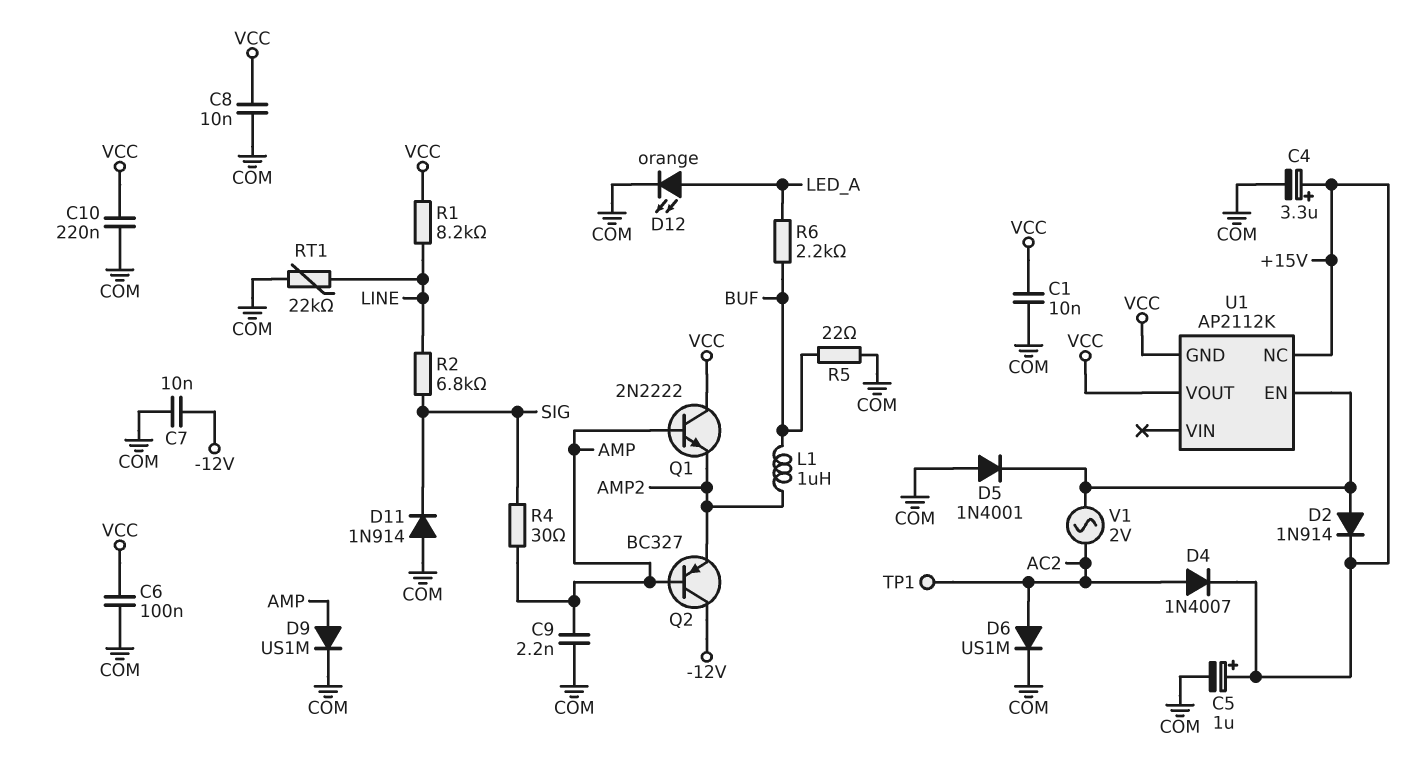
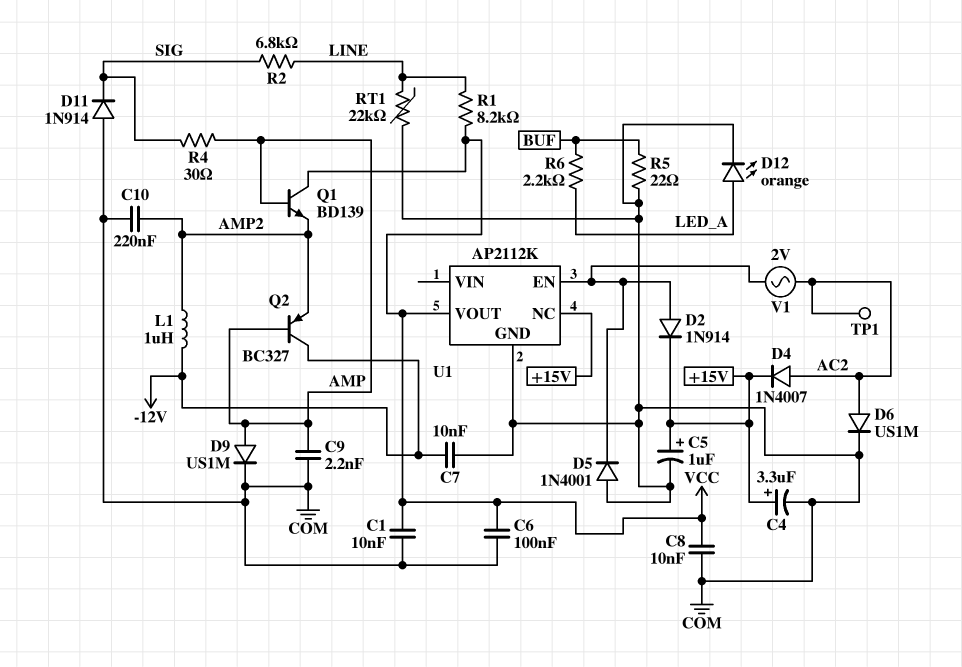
C10: 220nF (COM, VCC) -> 220nF (AMP2, COM)
L1: 1uH (AMP2, BUF) -> 1uH (-12V, AMP2)
Q1: NPN 2N2222 (B AMP, C VCC, E AMP2) -> NPN BD139 (B AMP, C VCC, E AMP2)
U1 pin GND: VCC -> COM

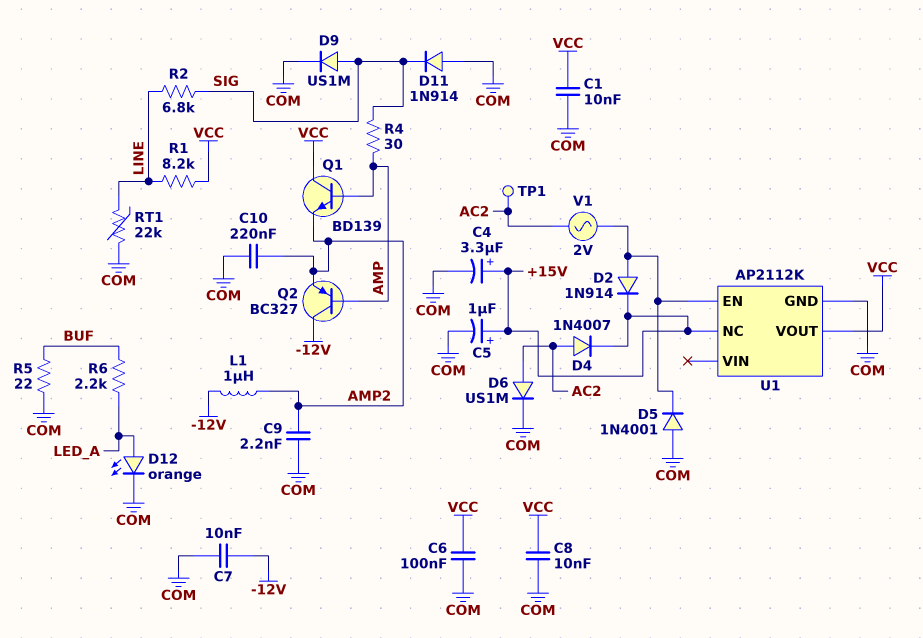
C9: 2.2nF (AMP, COM) -> 2.2nF (AMP2, COM)
D9: diode US1M (A AMP, K COM) -> diode US1M (A SIG, K COM)

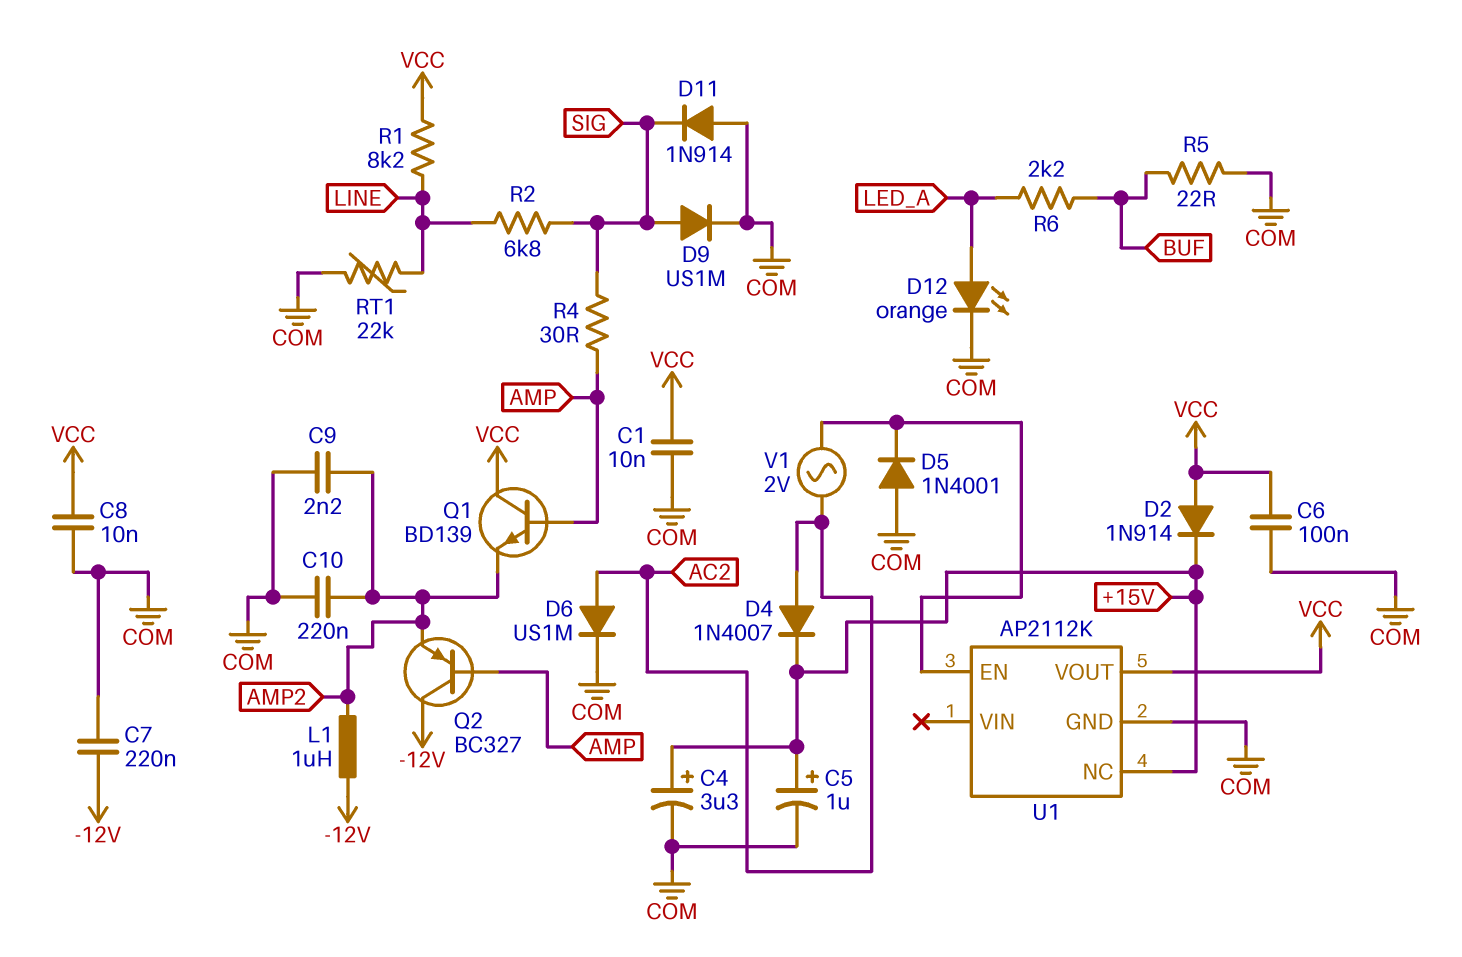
C7: 10nF (-12V, COM) -> 220nF (-12V, COM)
D2: diode 1N914 (A U1/EN, K +15V) -> diode 1N914 (A VCC, K +15V)
TP1: test point (AC2) -> none

